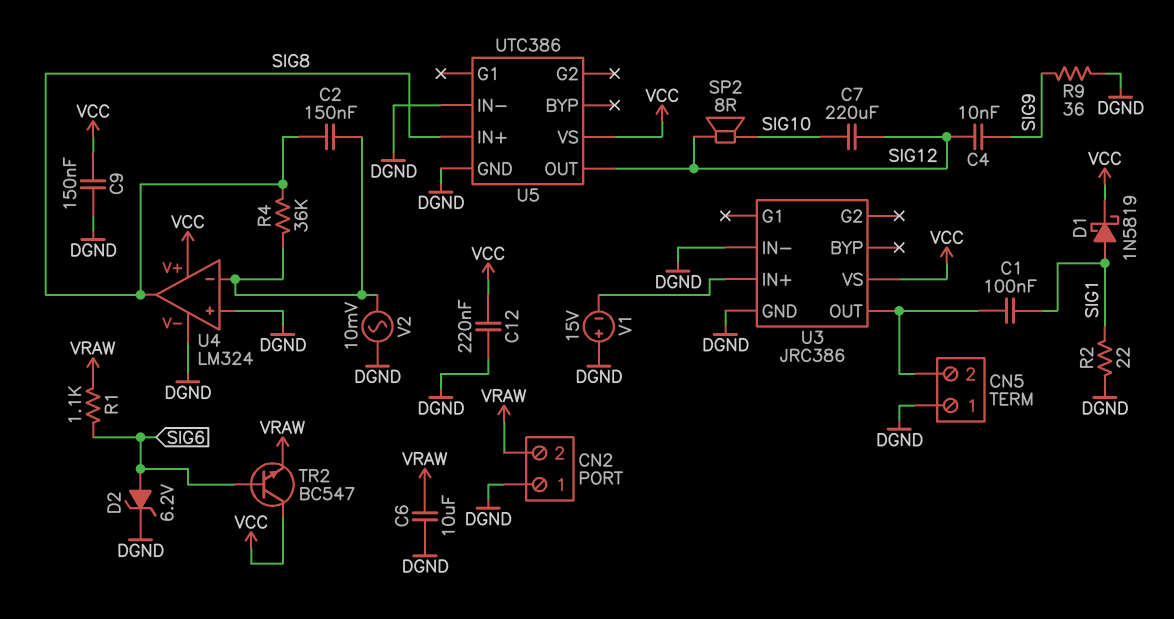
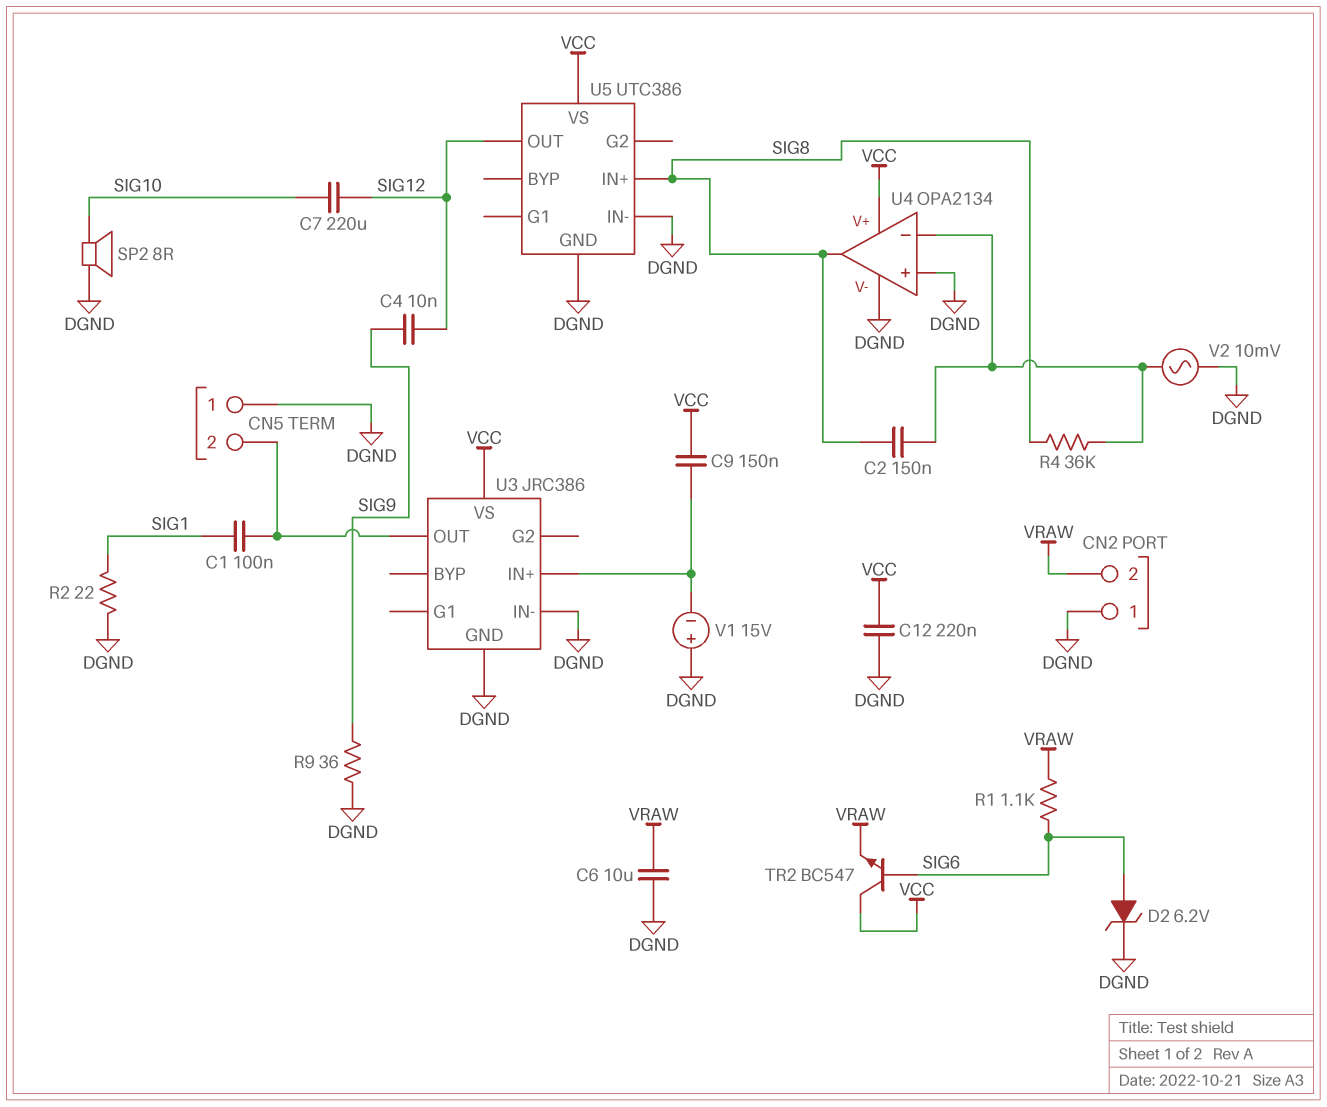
C9: 150nF (DGND, VCC) -> 150nF (U3/IN+, VCC)
D1: schottky 1N5819 (A SIG1, K VCC) -> none
SP2: speaker 8R (SIG10, SIG12) -> speaker 8R (DGND, SIG10)
U4: LM324 -> OPA2134

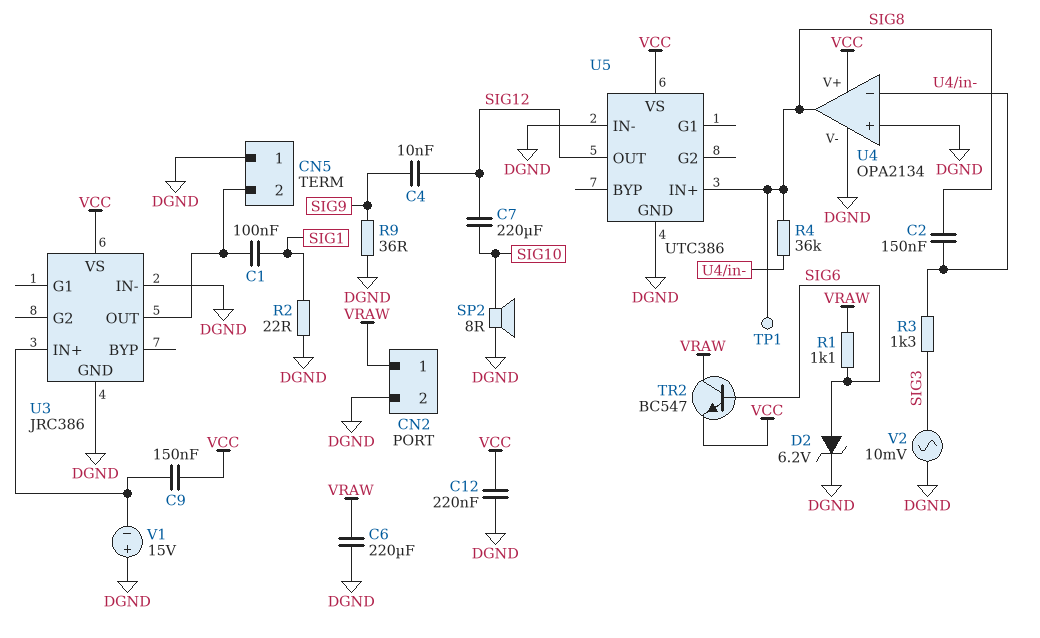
C6: 10uF (DGND, VRAW) -> 220uF (DGND, VRAW)
CN2 pin 1: DGND -> VRAW
CN2 pin 2: VRAW -> DGND
R3: none -> 1.3k (SIG3, U4/in-)
TP1: none -> test point (SIG8)
TR2: NPN BC547 (B SIG6, C VCC, E VRAW) -> NPN BC547 (B SIG6, C VRAW, E VCC)
V2: AC 10mV (DGND, U4/in-) -> AC 10mV (DGND, SIG3)

